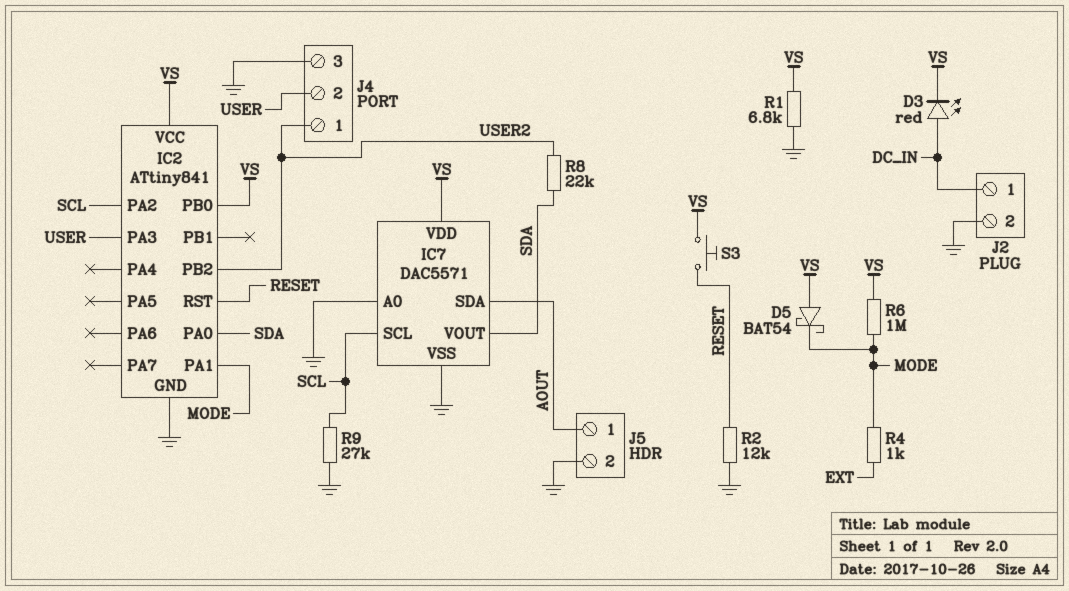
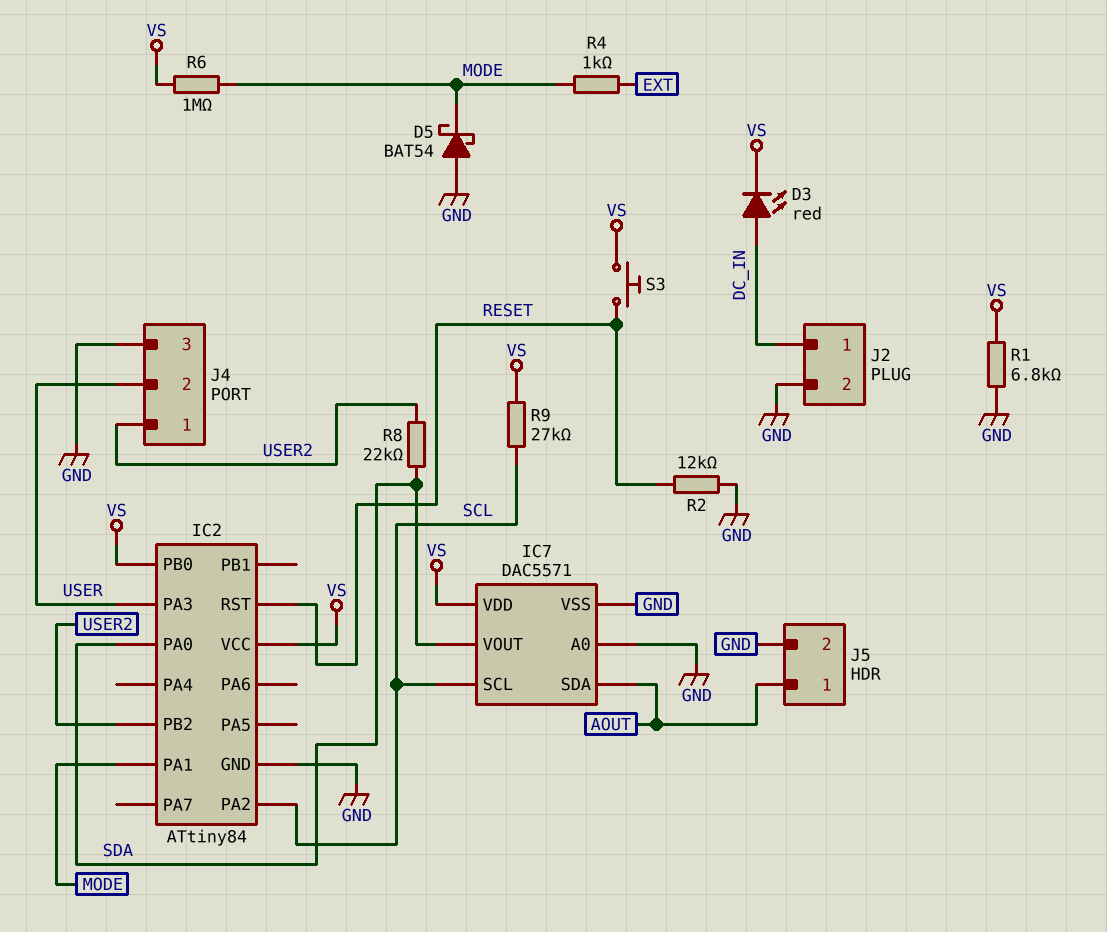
D5: schottky BAT54 (A VS, K MODE) -> schottky BAT54 (A GND, K MODE)
IC2: ATtiny841 -> ATtiny84
R9: 27k (GND, SCL) -> 27k (SCL, VS)

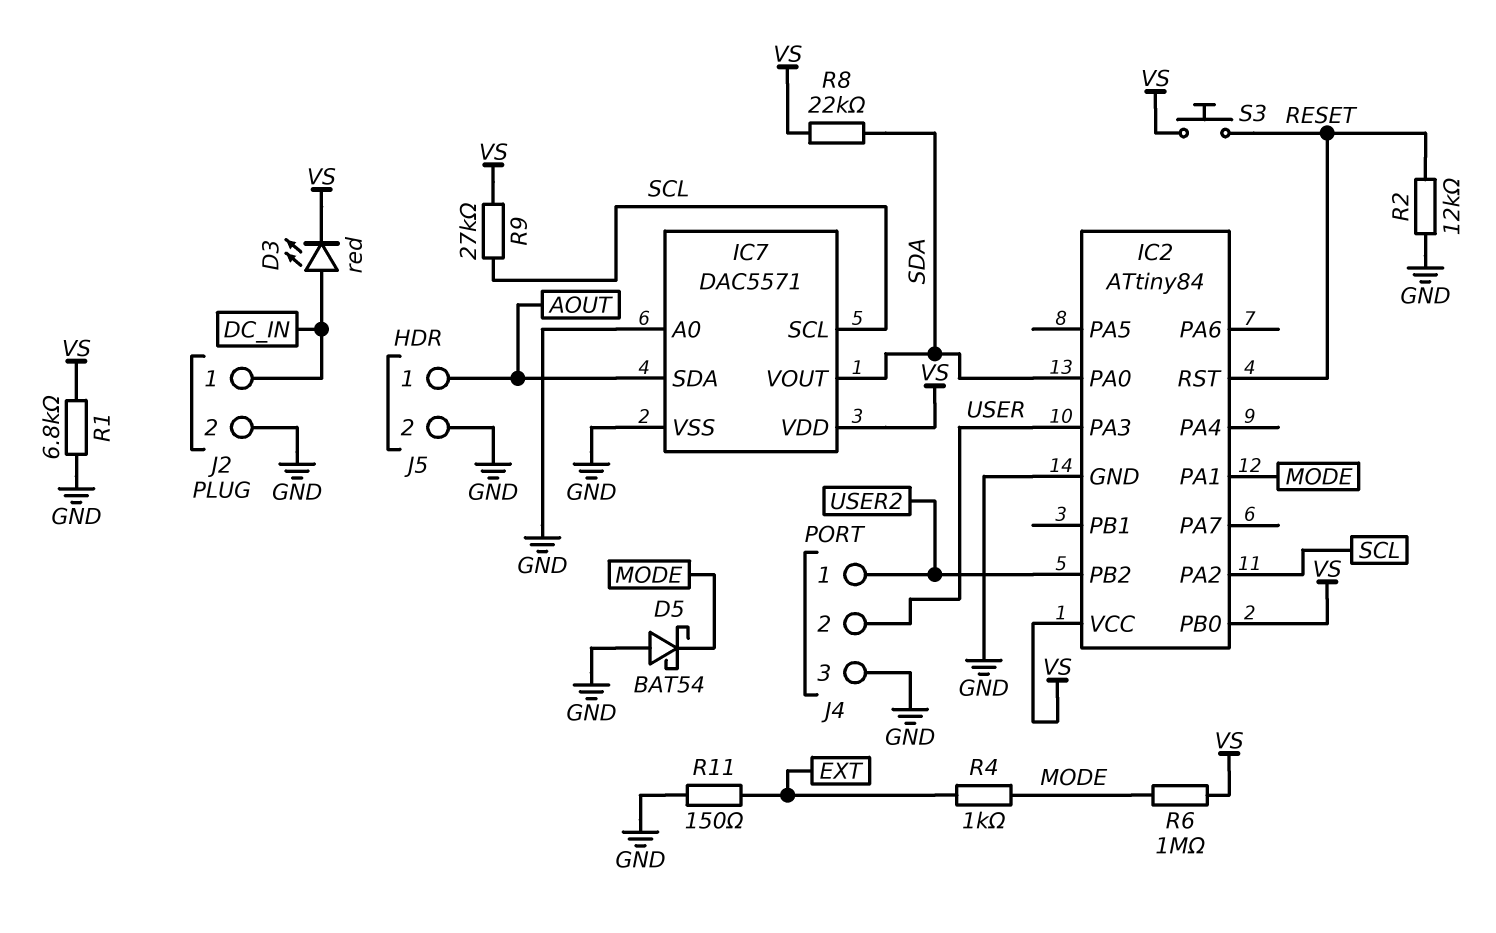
R8: 22k (SDA, USER2) -> 22k (SDA, VS)
R11: none -> 150 (EXT, GND)

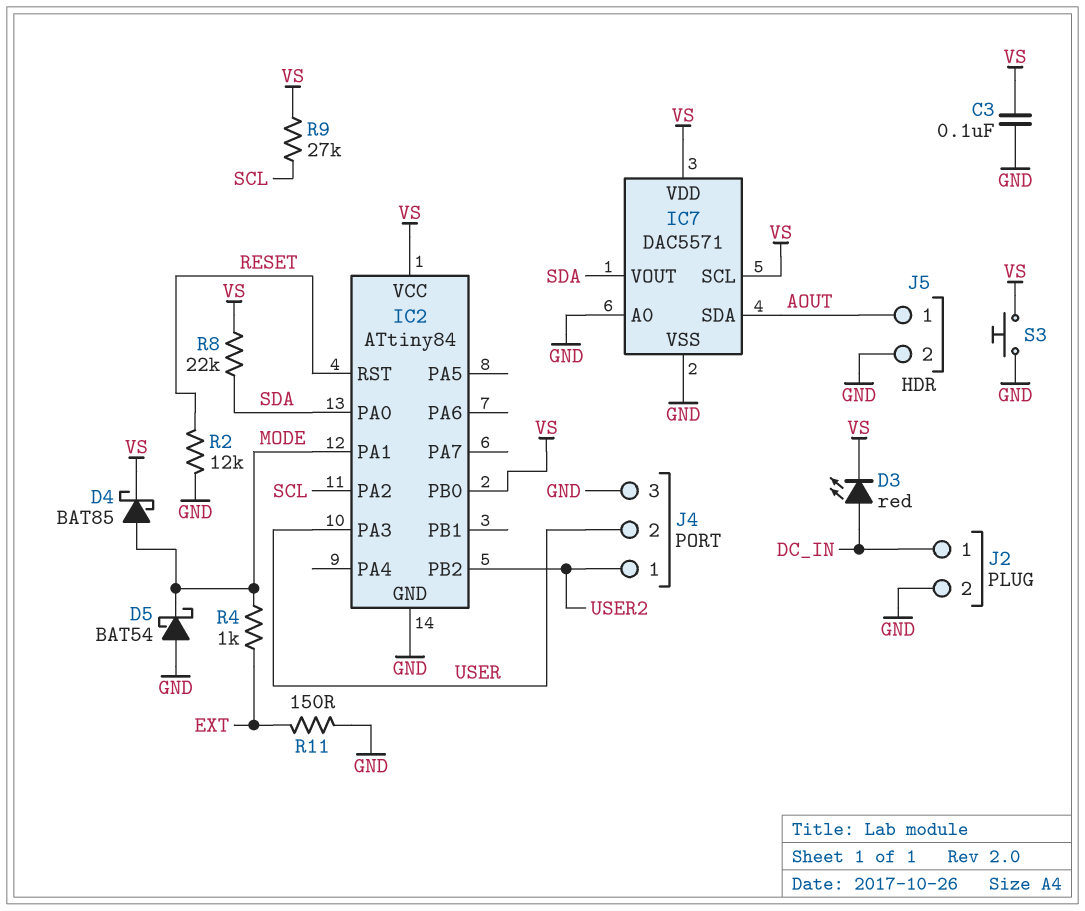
C3: none -> 100nF (GND, VS)
D4: none -> schottky BAT85 (A MODE, K VS)
IC7 pin SCL: SCL -> VS
R1: 6.8k (GND, VS) -> none
R6: 1M (MODE, VS) -> none
S3: button (RESET, VS) -> button (GND, VS)

